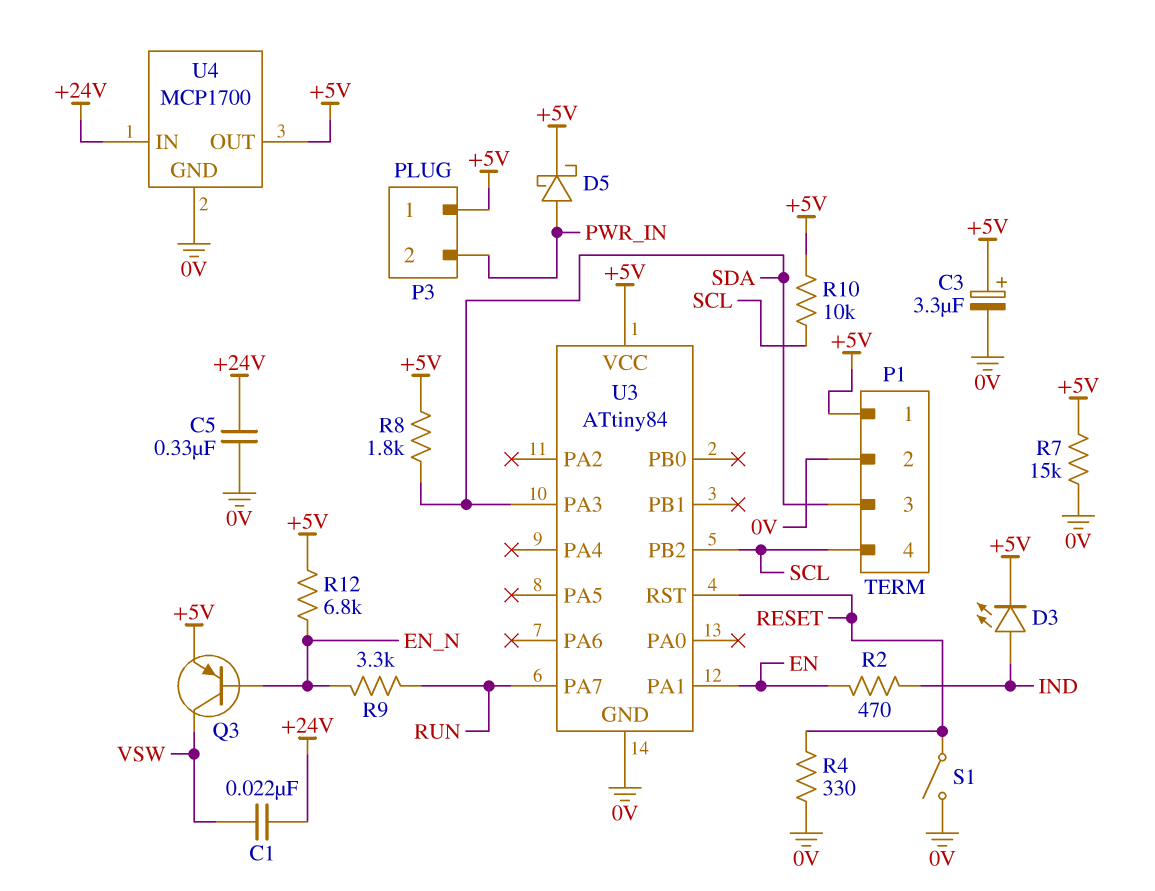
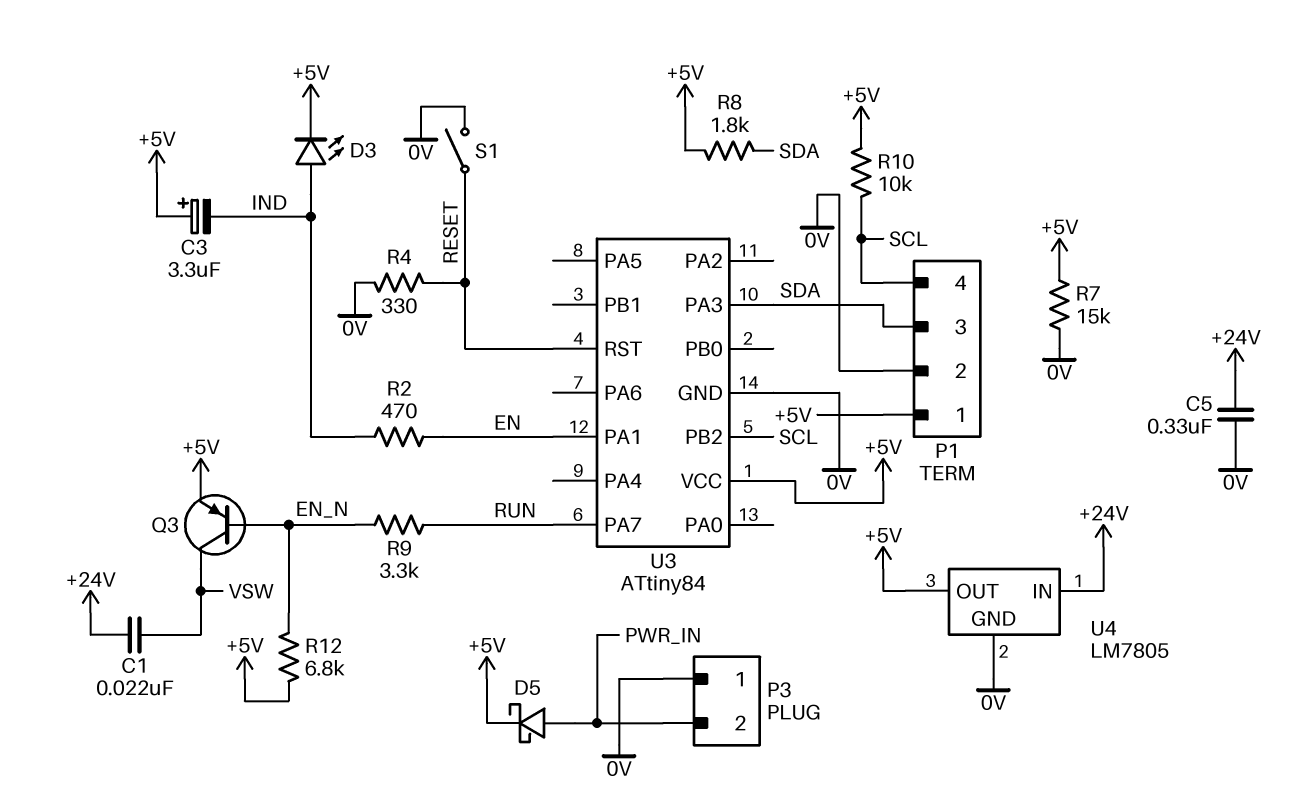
C3: 3.3uF (plus +5V, minus 0V) -> 3.3uF (plus +5V, minus IND)
P3 pin 1: +5V -> 0V
U4: MCP1700 -> LM7805

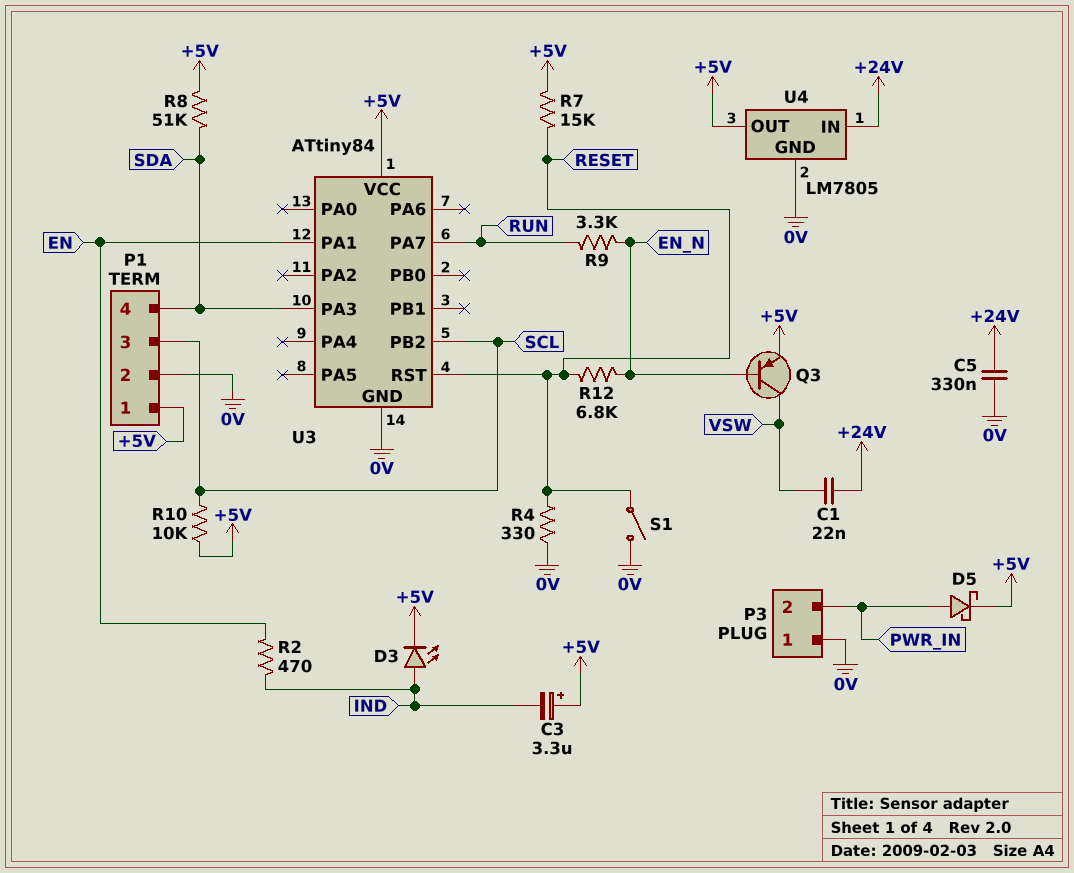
P1 pin 3: SDA -> SCL
P1 pin 4: SCL -> SDA
R7: 15k (+5V, 0V) -> 15k (+5V, RESET)
R8: 1.8k (+5V, SDA) -> 51k (+5V, SDA)
R12: 6.8k (+5V, EN_N) -> 6.8k (EN_N, RESET)

